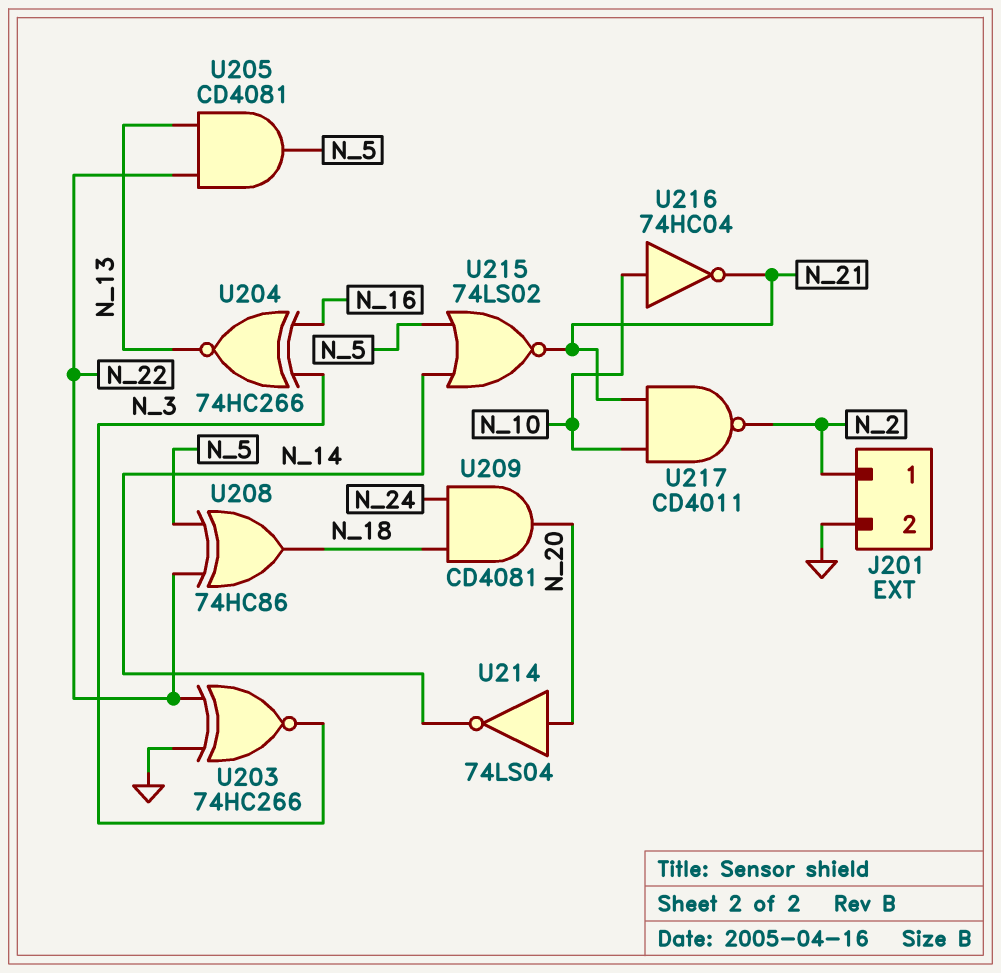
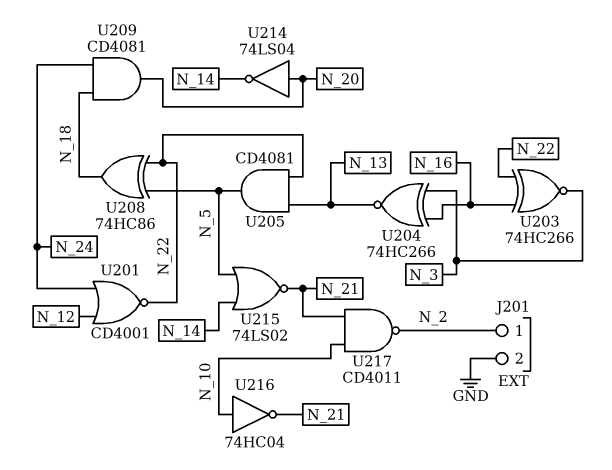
U201: none -> NOR CD4001 (in N_12, in N_24, out N_22)
U203: XNOR 74HC266 (in GND, in N_22, out N_3) -> XNOR 74HC266 (in N_16, in N_22, out N_3)

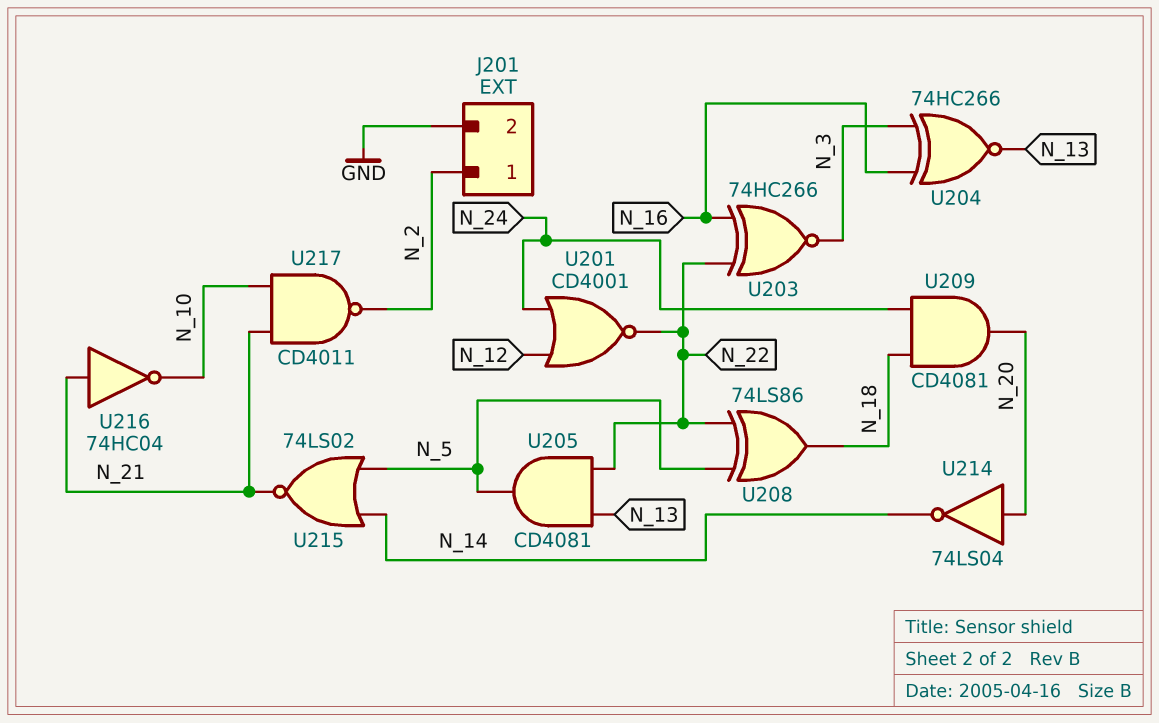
U208: XOR 74HC86 (in N_5, in N_22, out N_18) -> XOR 74LS86 (in N_5, in N_22, out N_18)
U216: NOT 74HC04 (in N_10, out N_21) -> NOT 74HC04 (in N_21, out N_10)

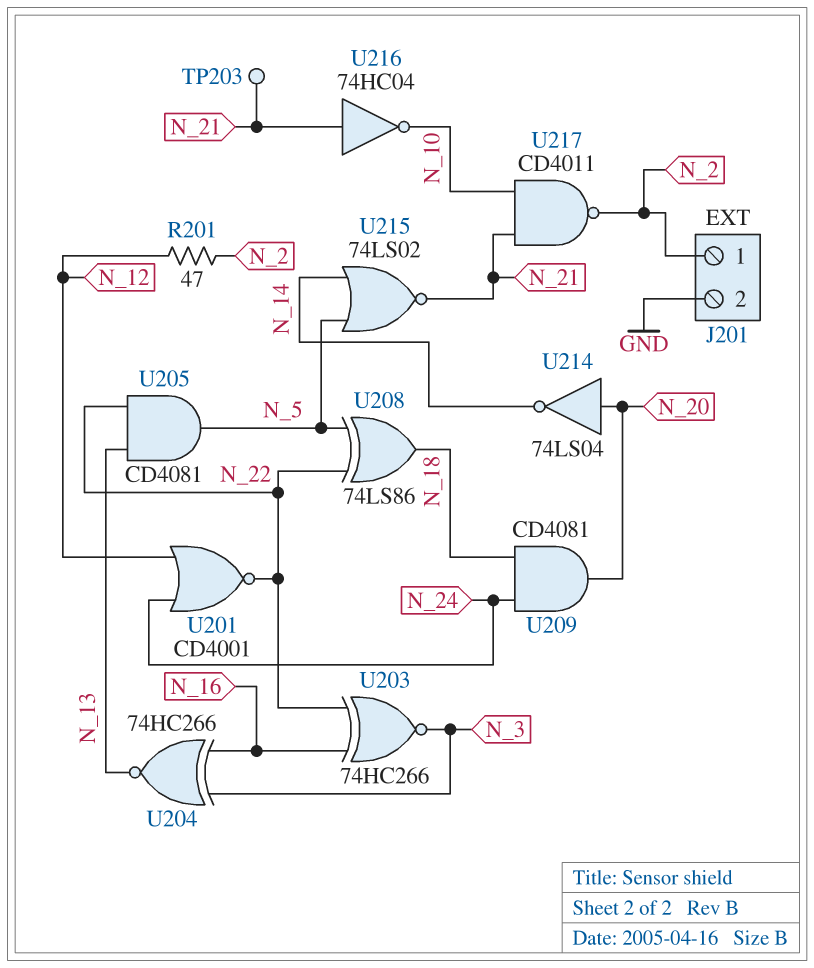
R201: none -> 47 (N_2, N_12)
TP203: none -> test point (N_21)

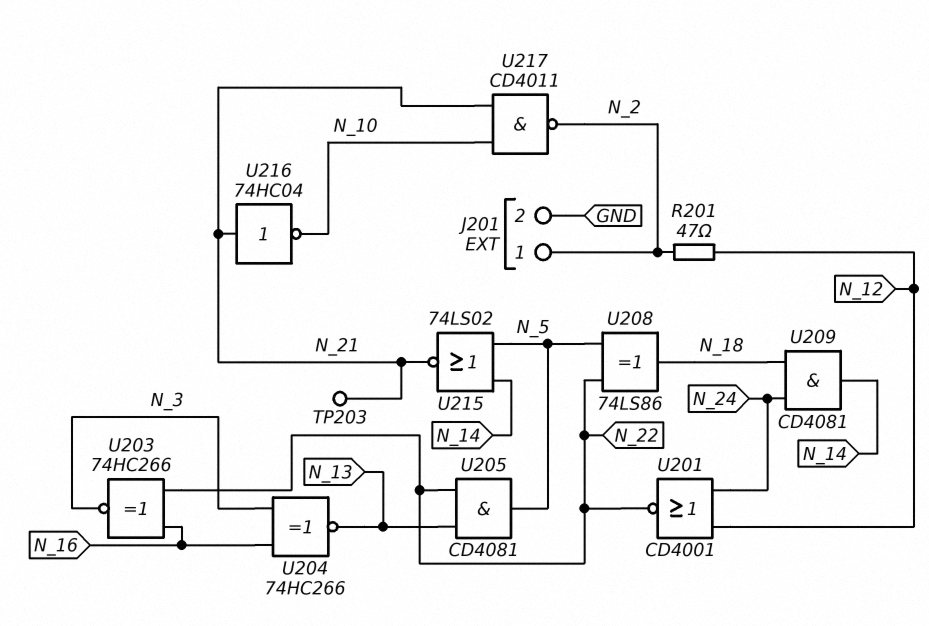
U209: AND CD4081 (in N_18, in N_24, out N_20) -> AND CD4081 (in N_18, in N_24, out N_14)
U214: NOT 74LS04 (in N_20, out N_14) -> none

